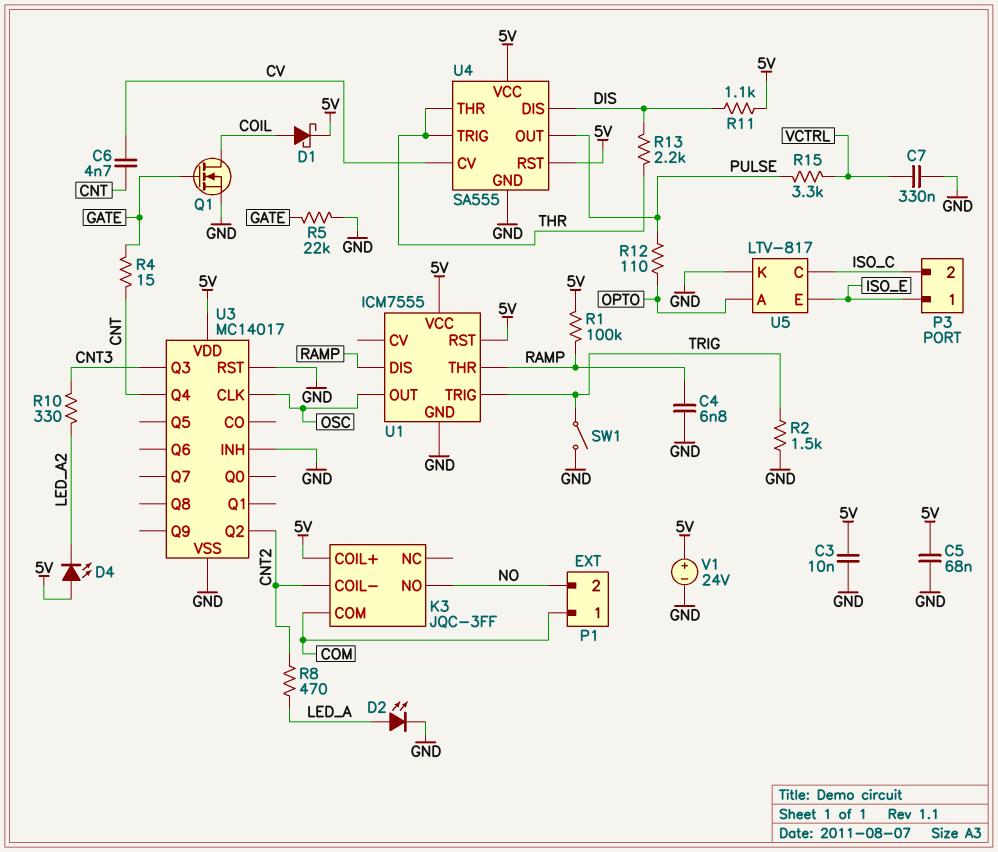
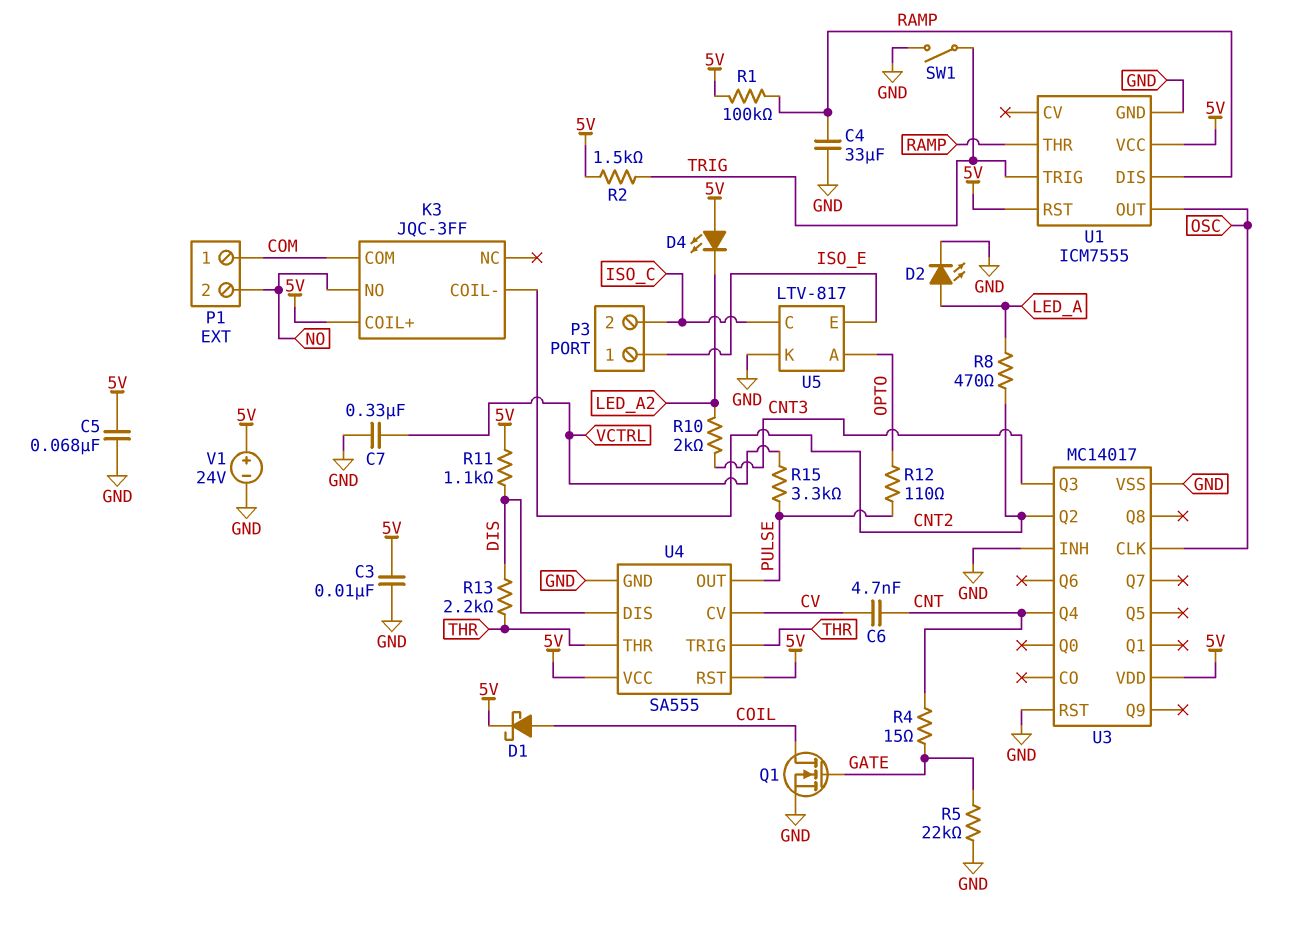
C4: 6.8nF (GND, RAMP) -> 33uF (GND, RAMP)
R2: 1.5k (GND, TRIG) -> 1.5k (5V, TRIG)
R10: 330 (CNT3, LED_A2) -> 2k (CNT3, LED_A2)

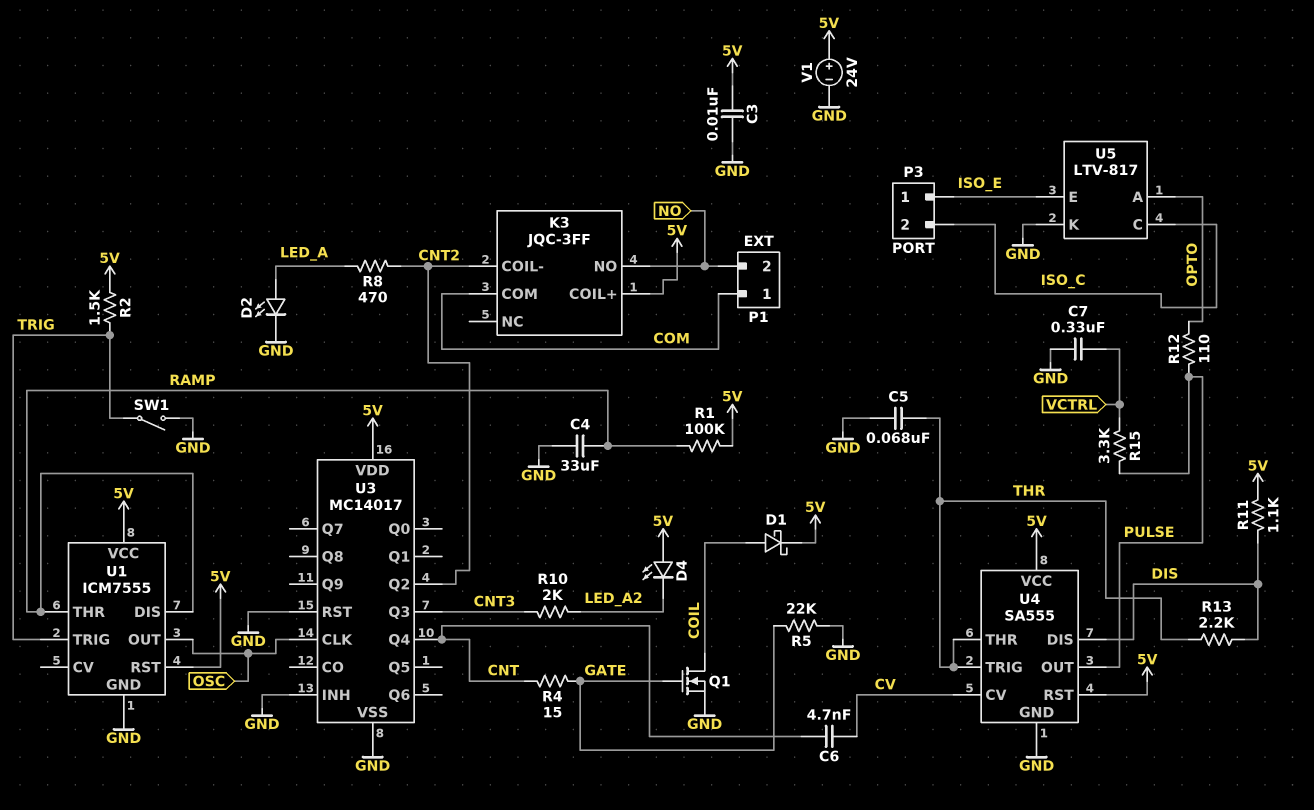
C5: 68nF (5V, GND) -> 68nF (GND, THR)

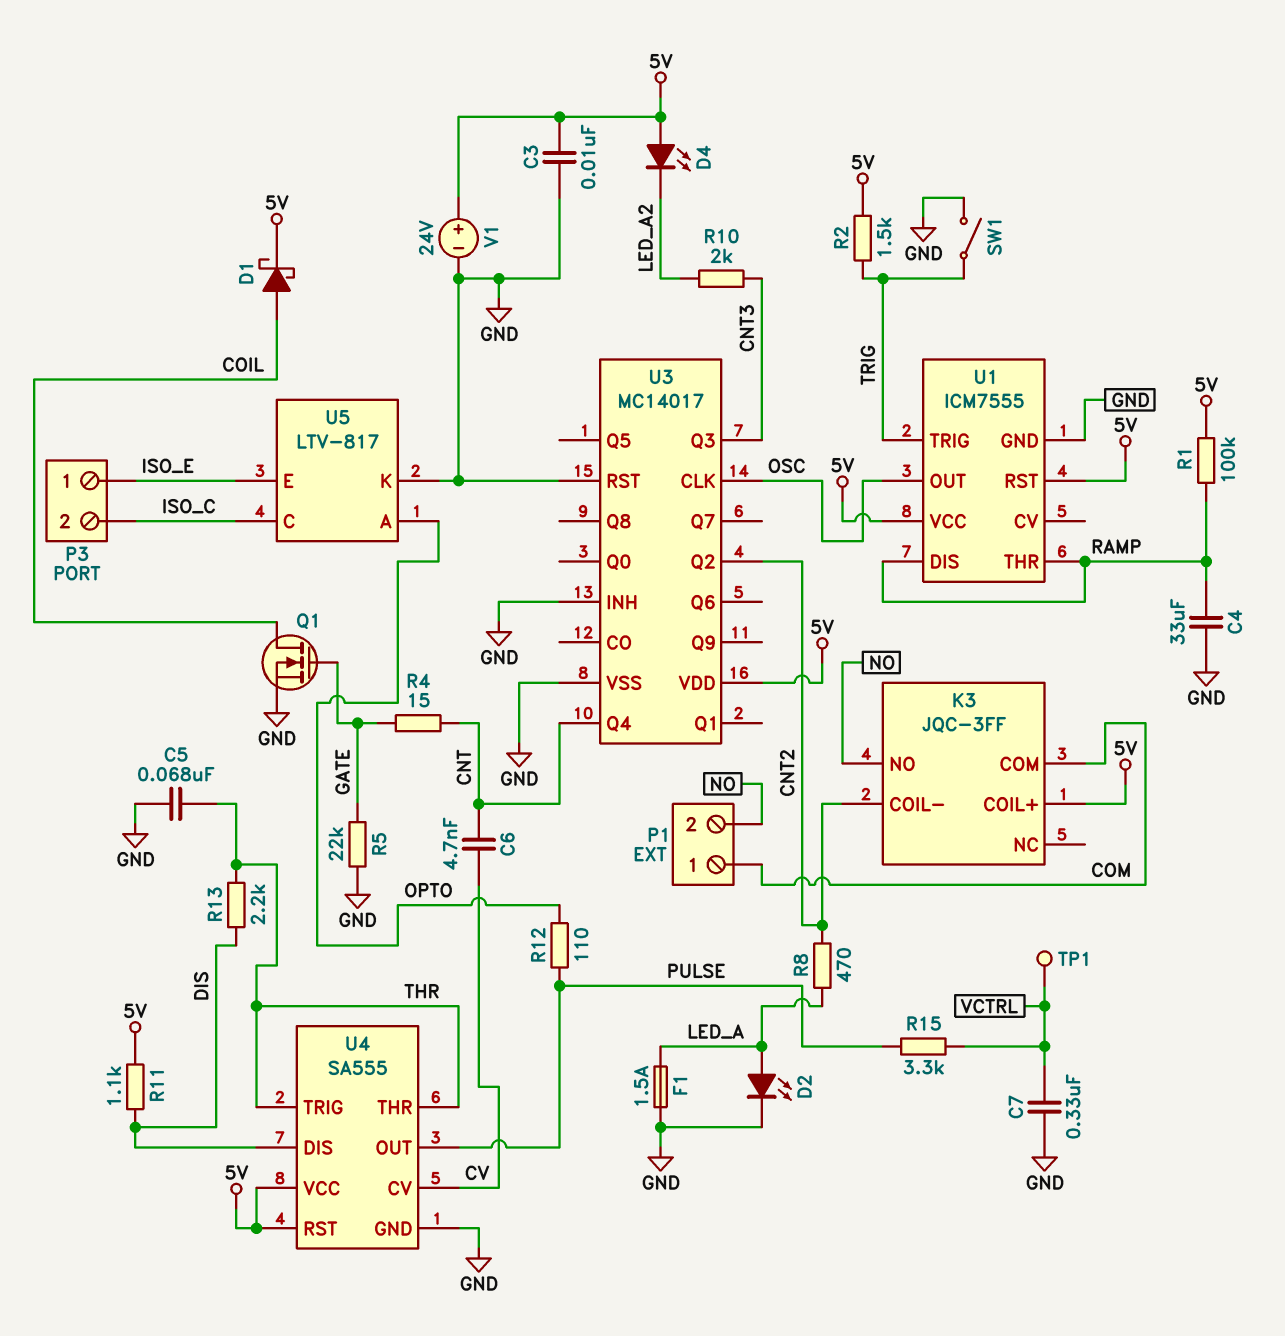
F1: none -> 1.5A (GND, LED_A)
TP1: none -> test point (VCTRL)

